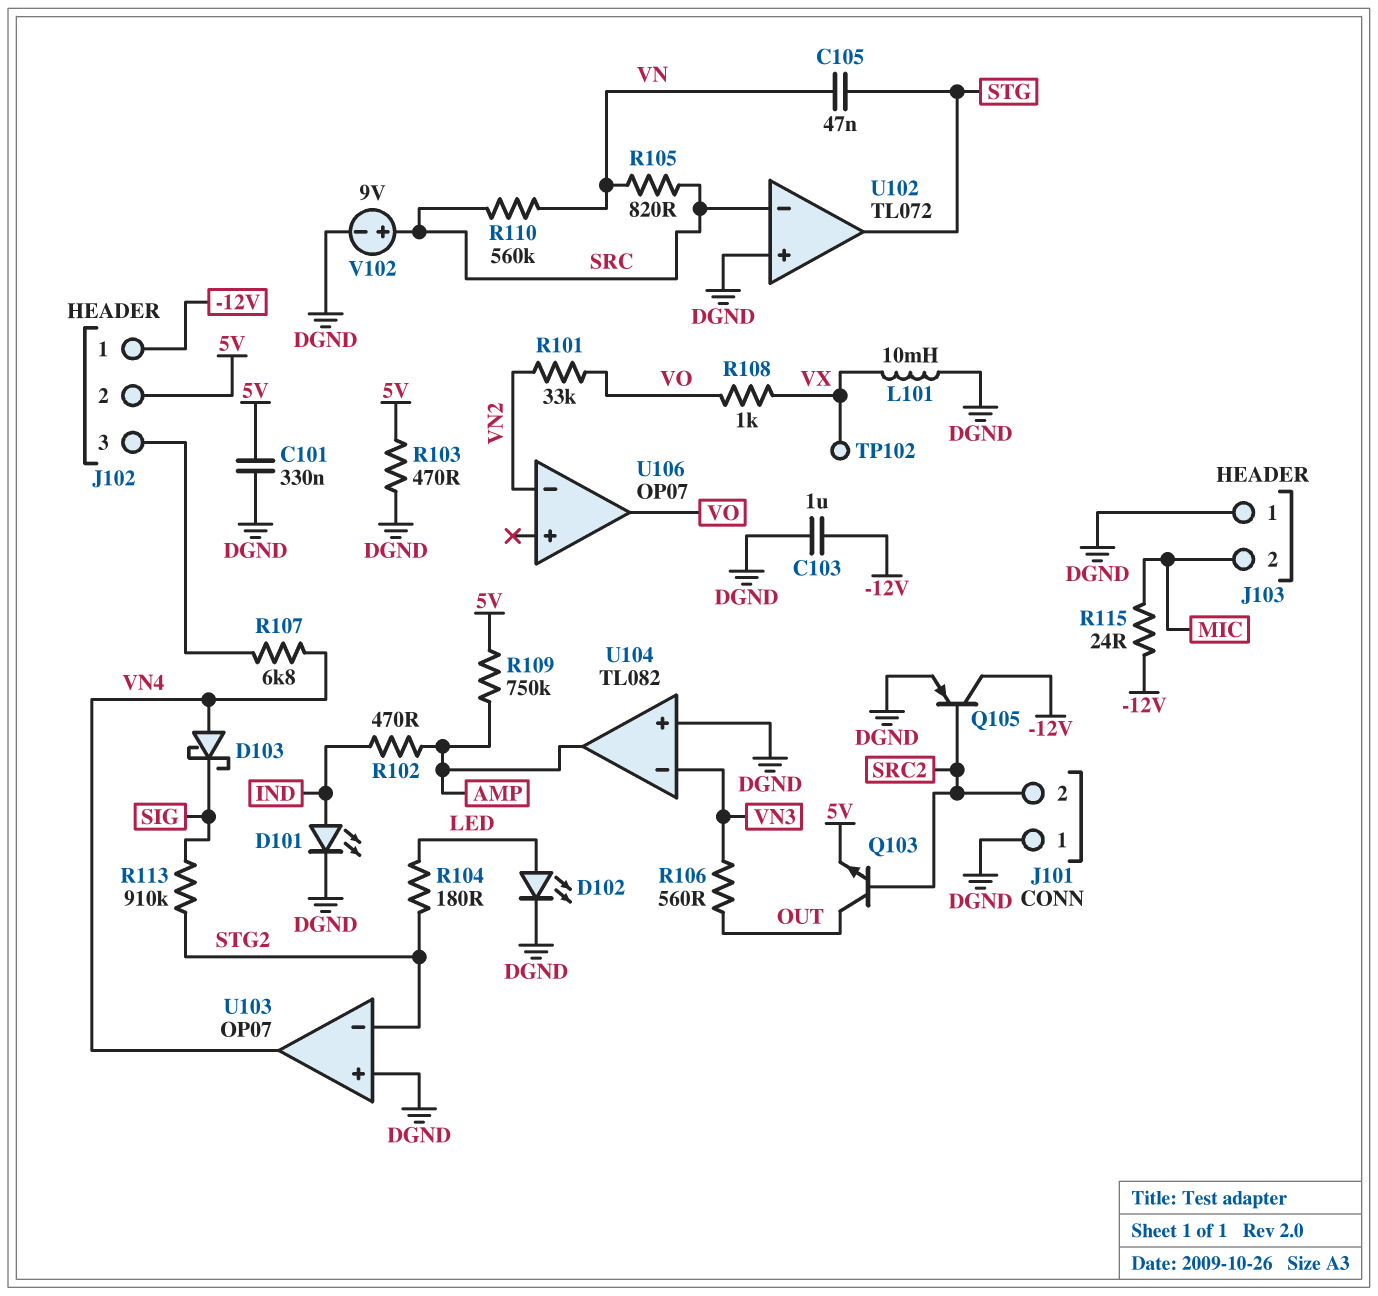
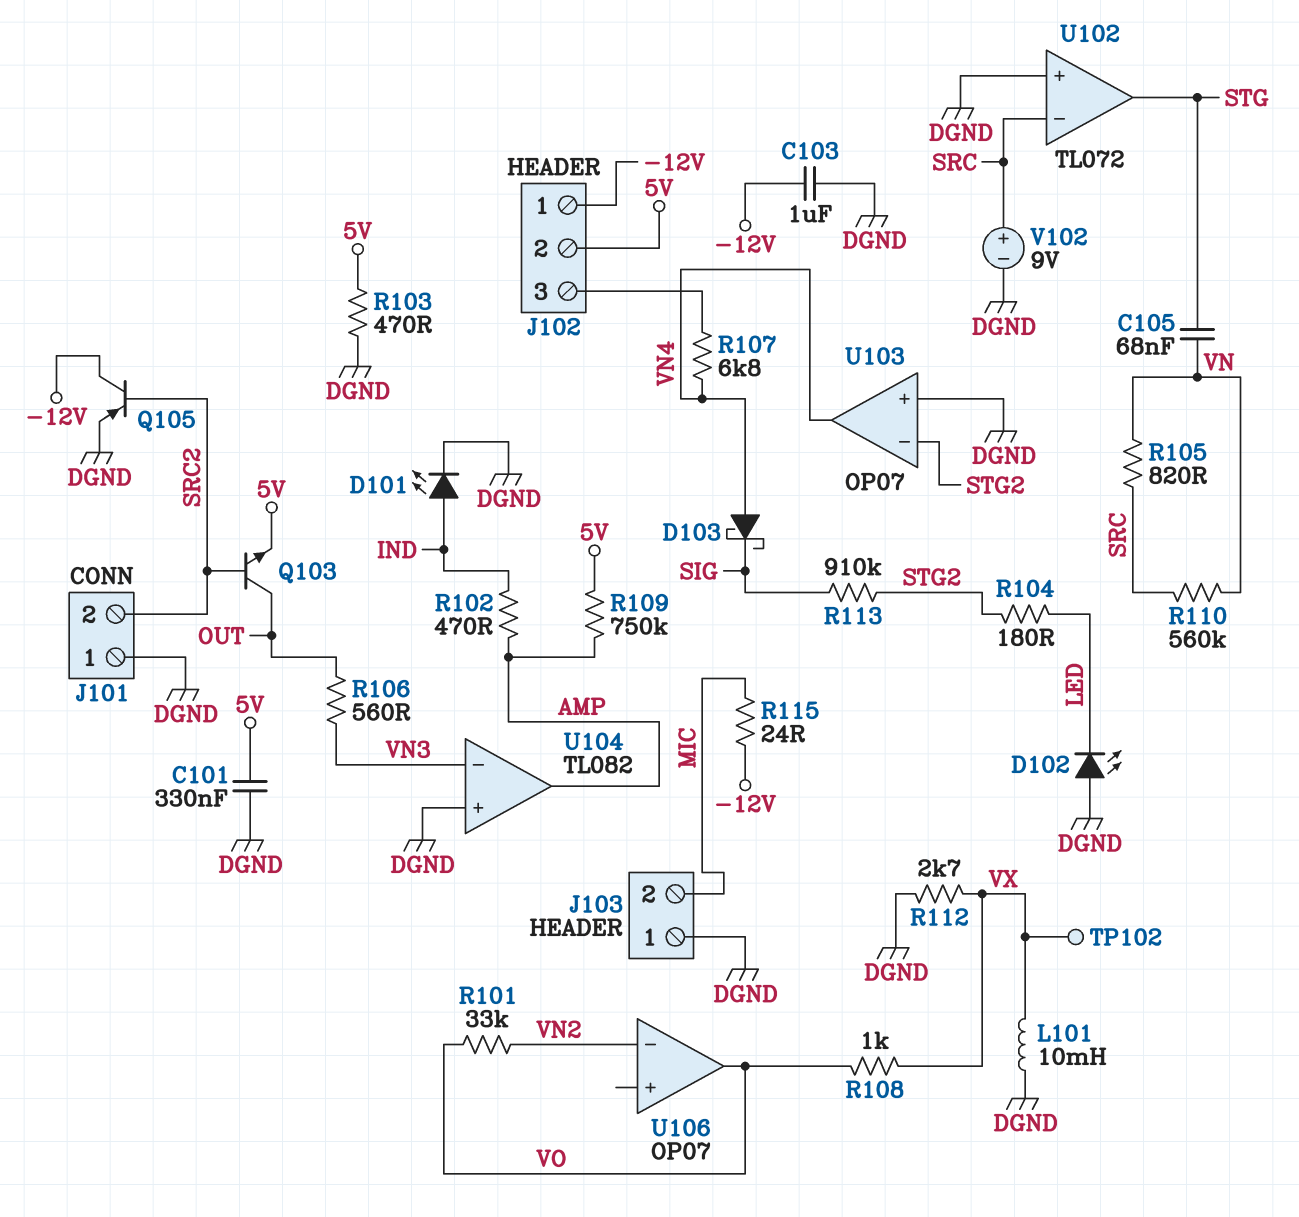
C105: 47nF (STG, VN) -> 68nF (STG, VN)
D102: LED (A LED, K DGND) -> LED (A DGND, K LED)
R112: none -> 2.7k (DGND, VX)

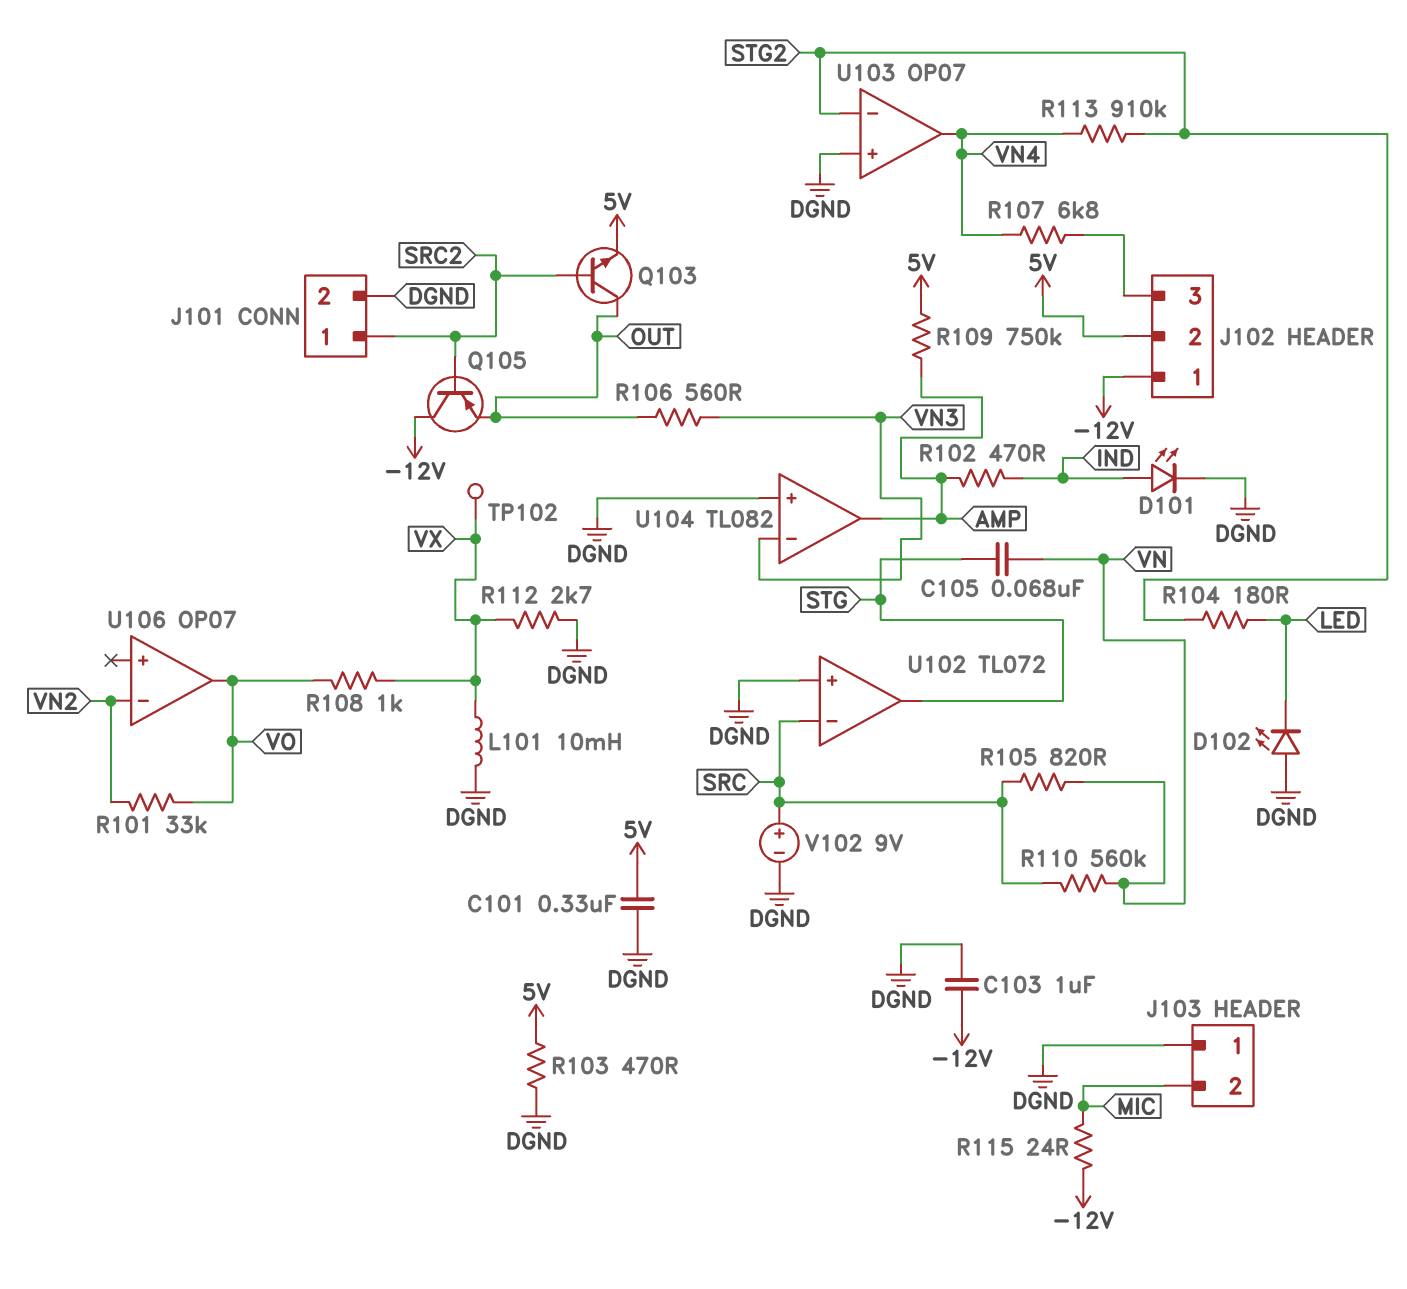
D103: schottky (A VN4, K SIG) -> none
J101 pin 1: DGND -> SRC2
J101 pin 2: SRC2 -> DGND
Q105: PNP (B SRC2, C -12V, E DGND) -> PNP (B SRC2, C -12V, E OUT)
R113: 910k (SIG, STG2) -> 910k (STG2, VN4)

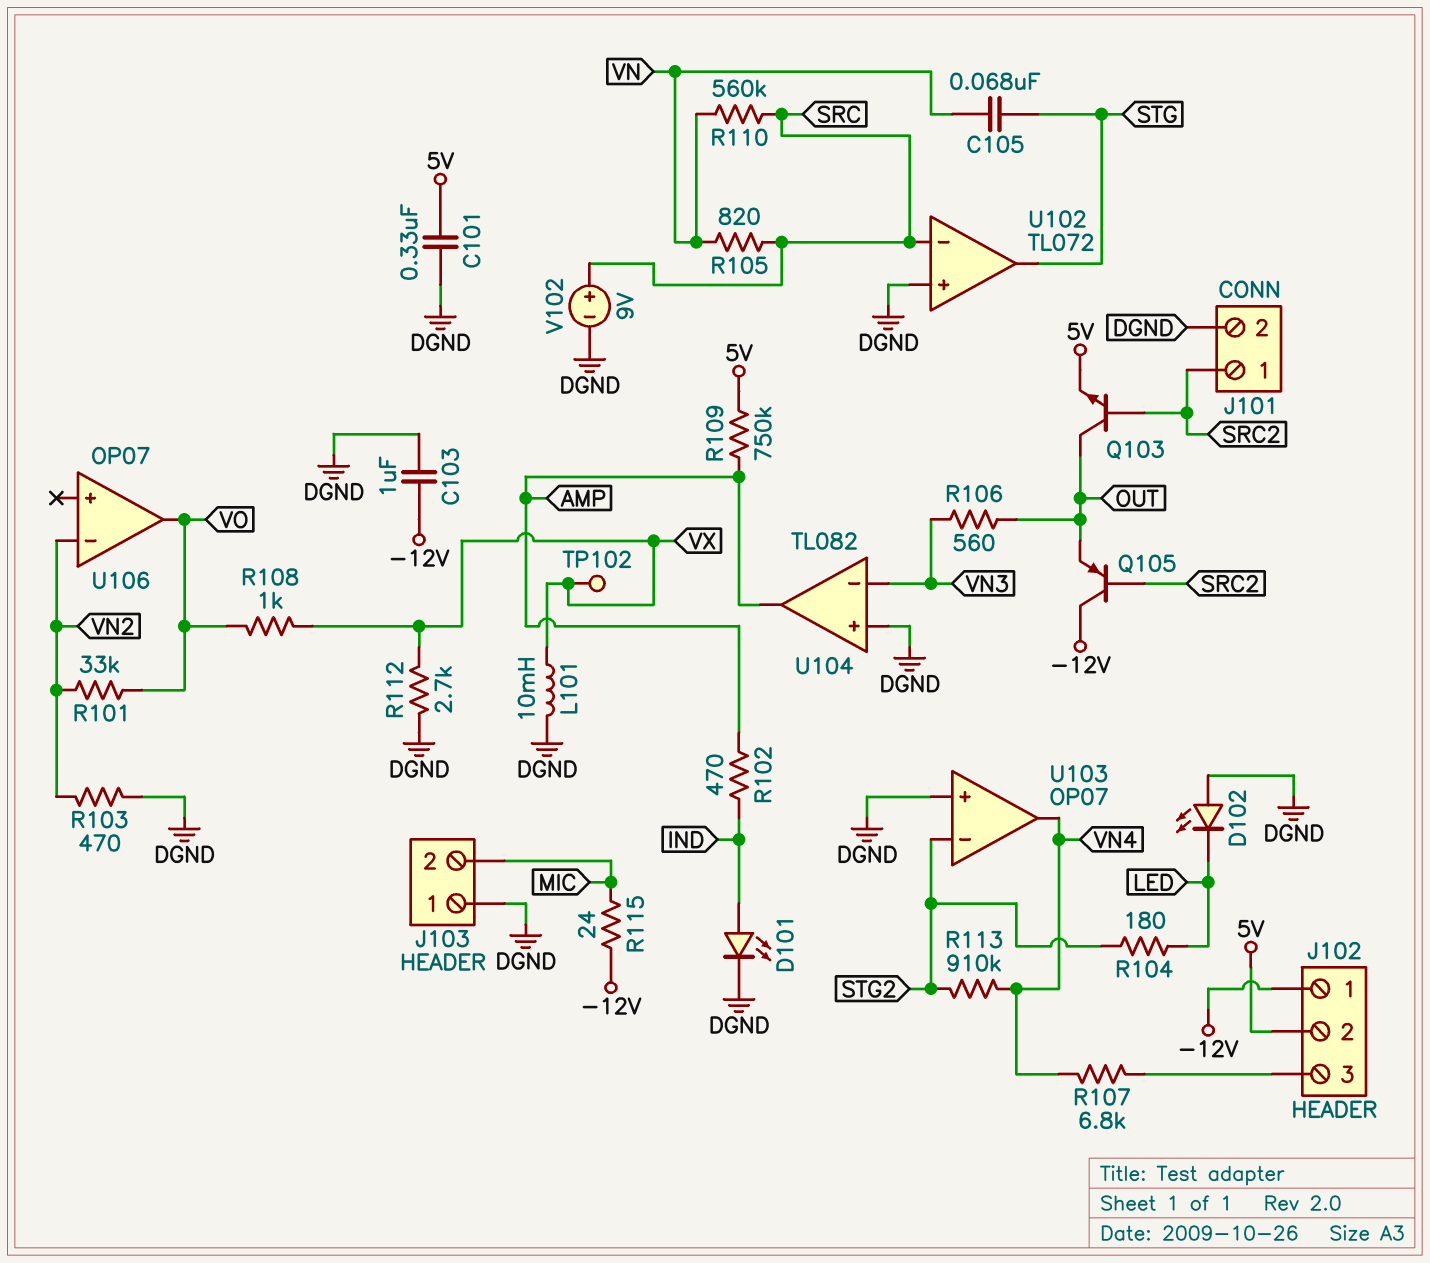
R103: 470 (5V, DGND) -> 470 (DGND, VN2)

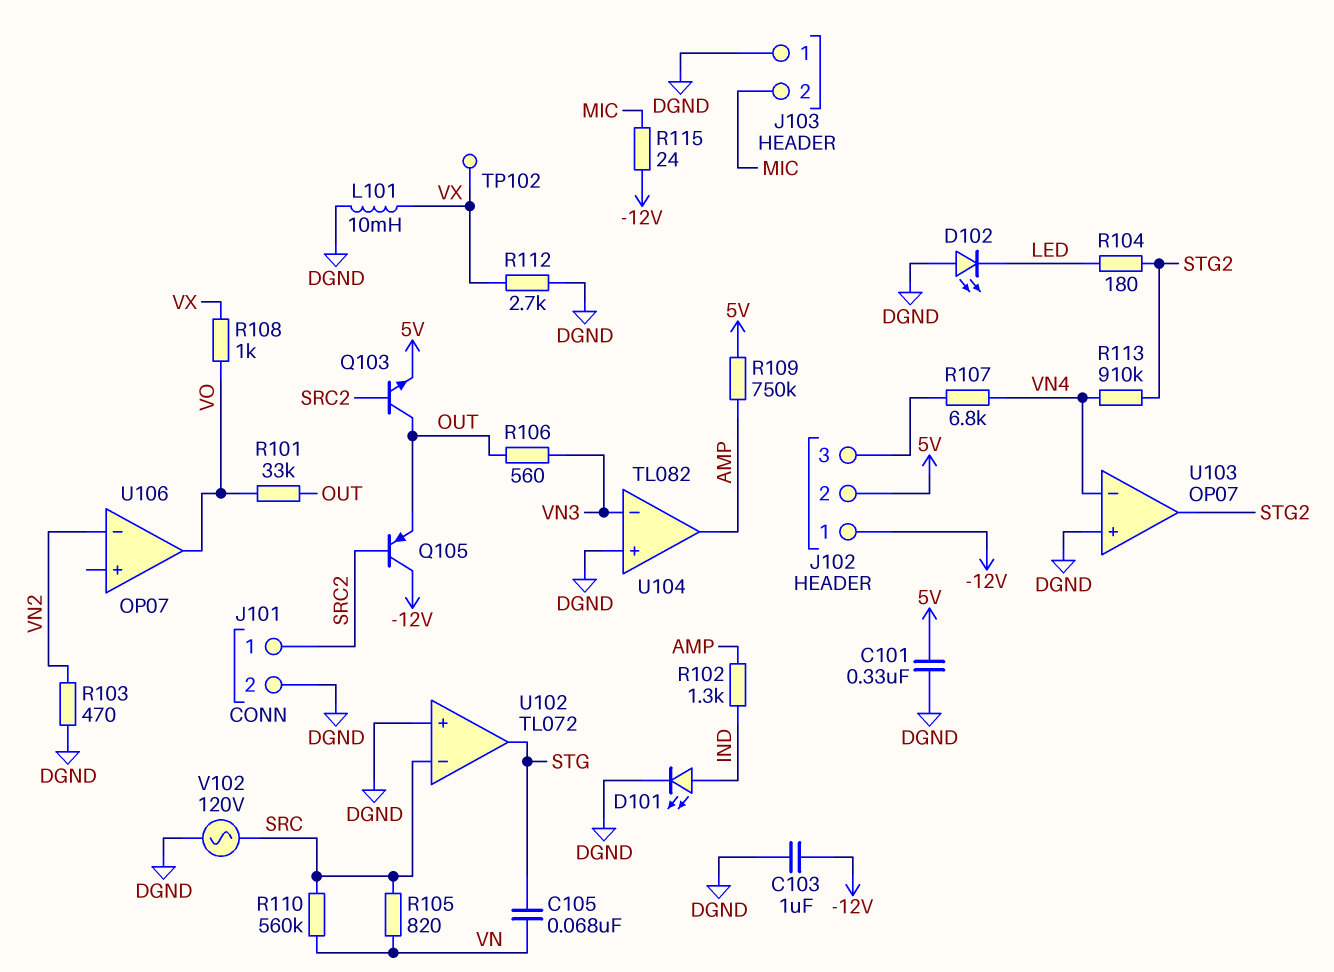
R101: 33k (VN2, VO) -> 33k (OUT, VO)
R102: 470 (AMP, IND) -> 1.3k (AMP, IND)
U103 pin in-: STG2 -> VN4
U103 pin out: VN4 -> STG2
V102: 9V (plus SRC, minus DGND) -> AC 120V (DGND, SRC)

